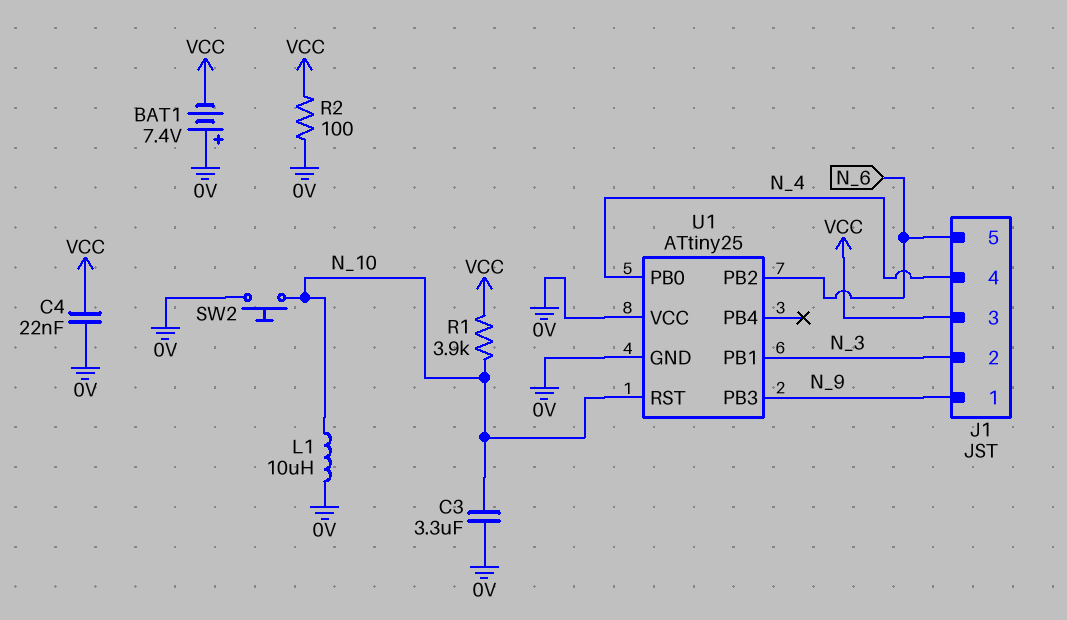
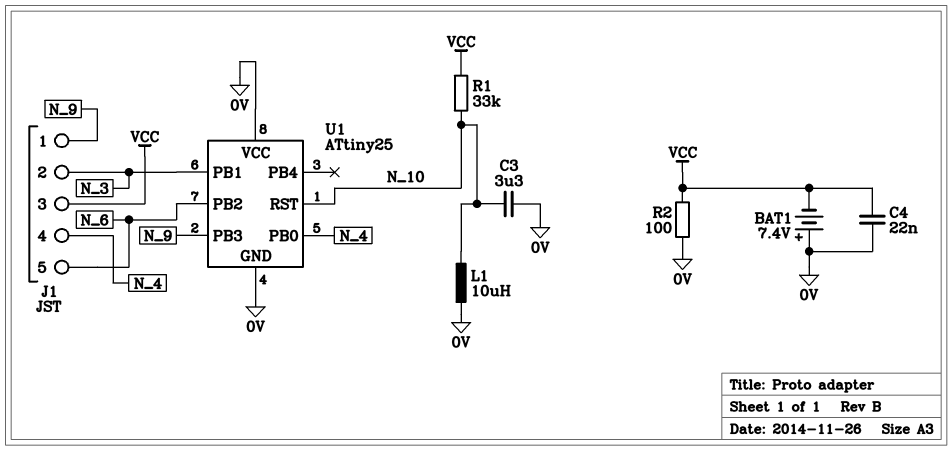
R1: 3.9k (N_10, VCC) -> 33k (N_10, VCC)
SW2: button (0V, N_10) -> none

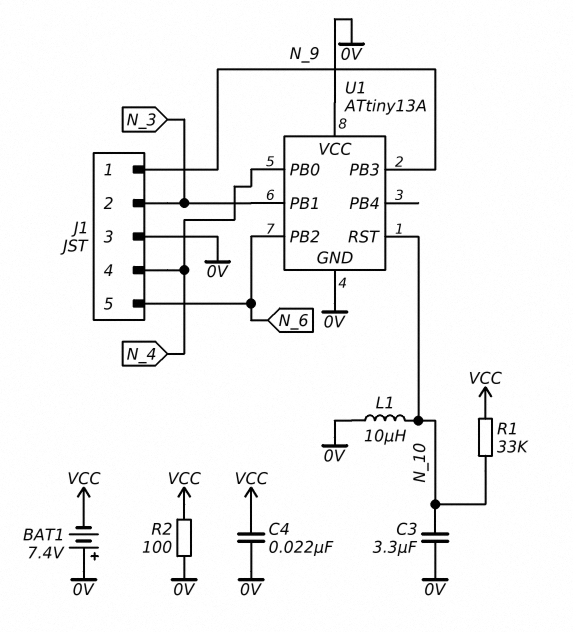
J1 pin 3: VCC -> 0V
U1: ATtiny25 -> ATtiny13A

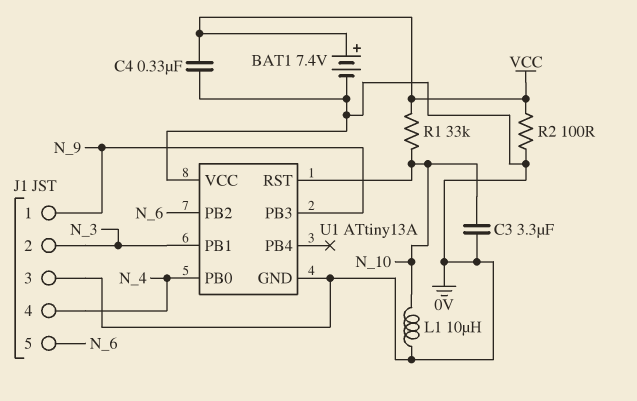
BAT1: 7.4V (plus 0V, minus VCC) -> 7.4V (plus VCC, minus 0V)
C4: 22nF (0V, VCC) -> 330nF (0V, VCC)

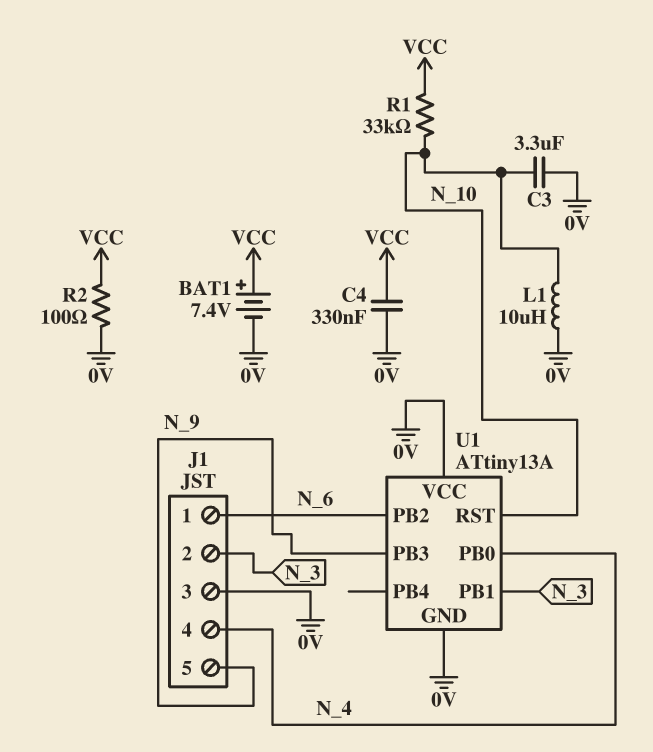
J1 pin 1: N_9 -> N_6
J1 pin 5: N_6 -> N_9

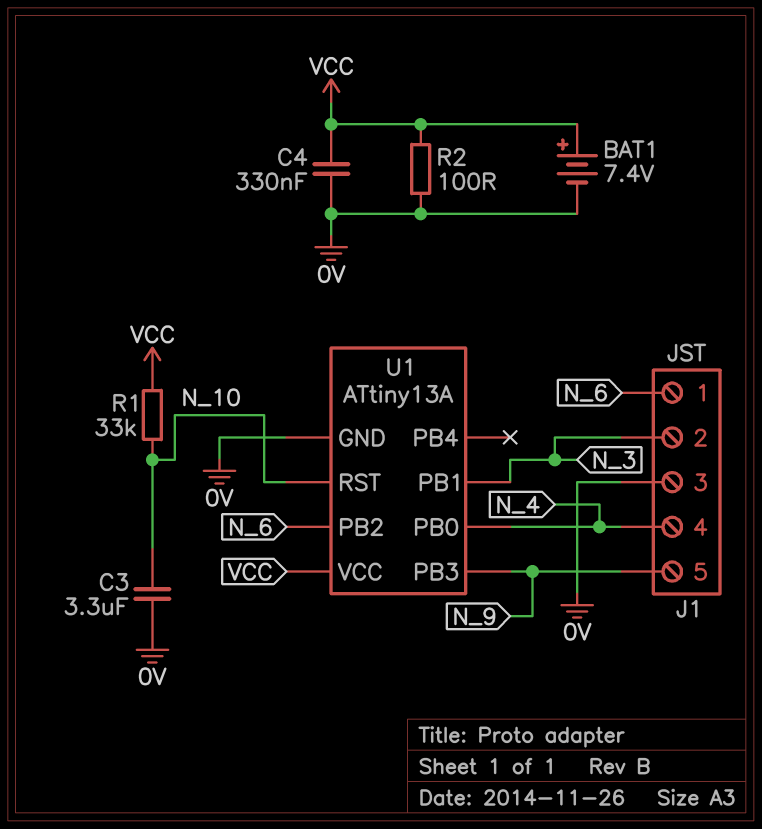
L1: 10uH (0V, N_10) -> none
U1 pin VCC: 0V -> VCC

